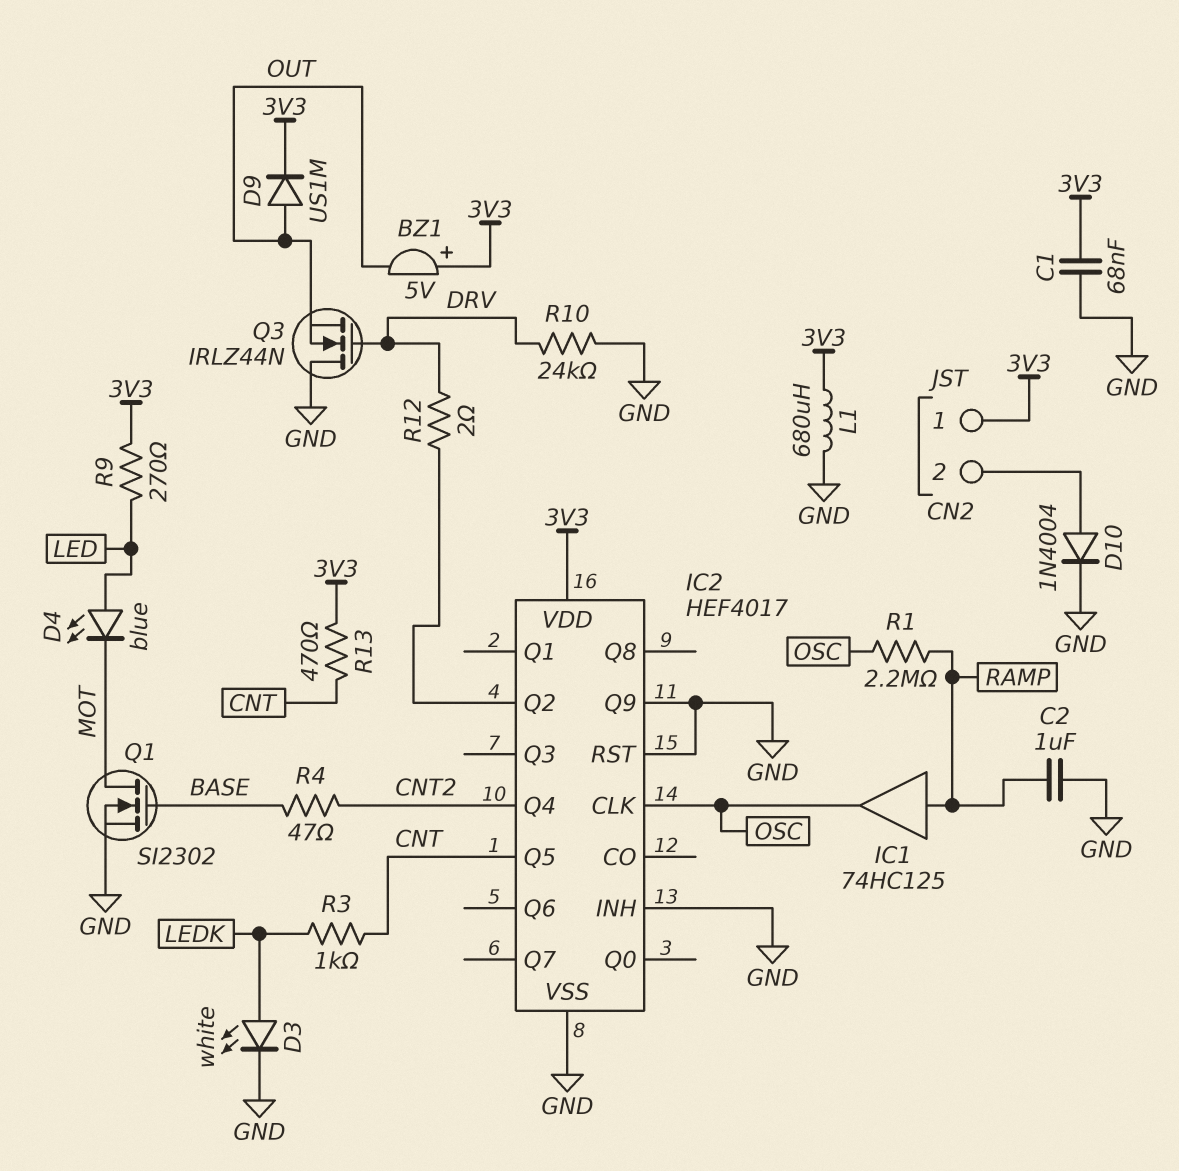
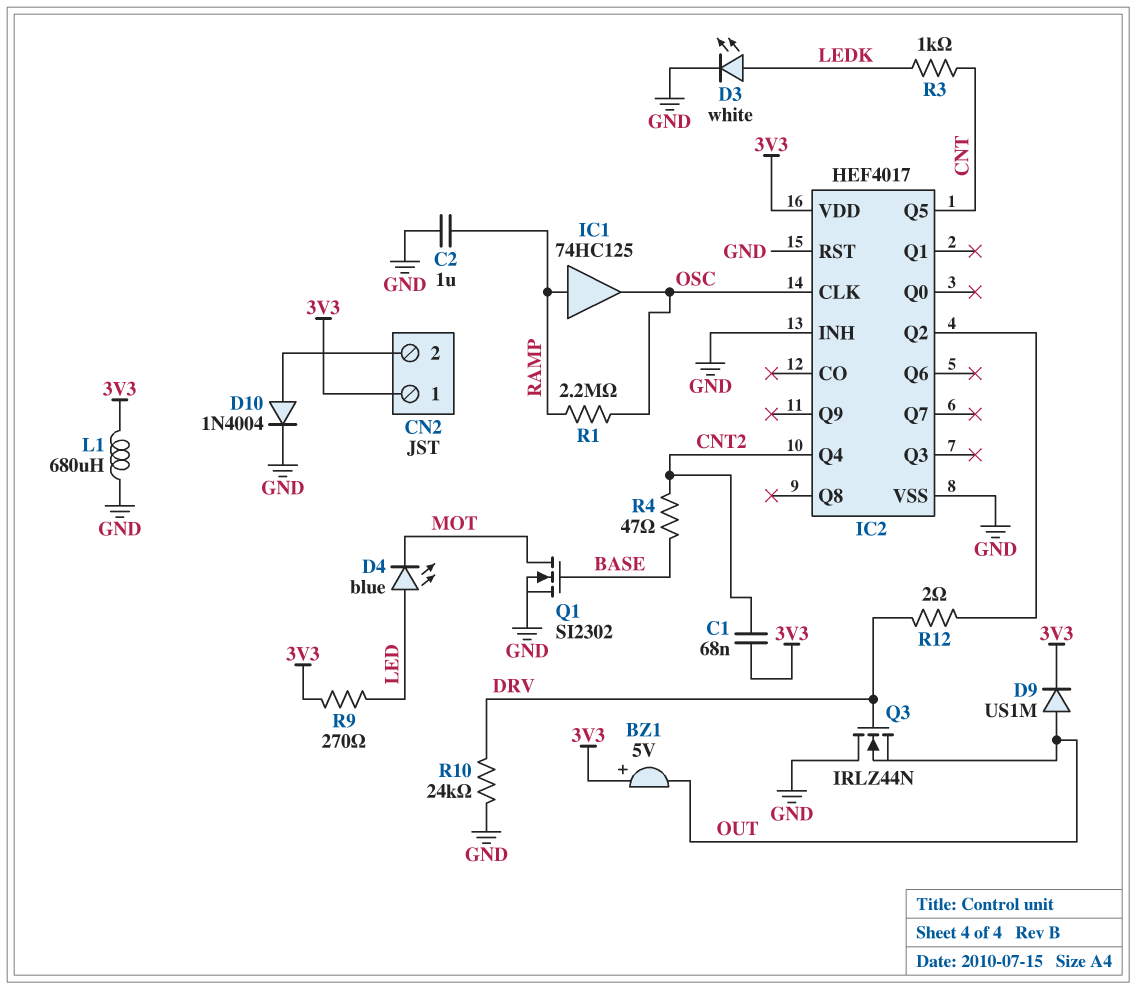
C1: 68nF (3V3, GND) -> 68nF (3V3, CNT2)
IC2 pin Q9: GND -> none
R13: 470 (3V3, CNT) -> none

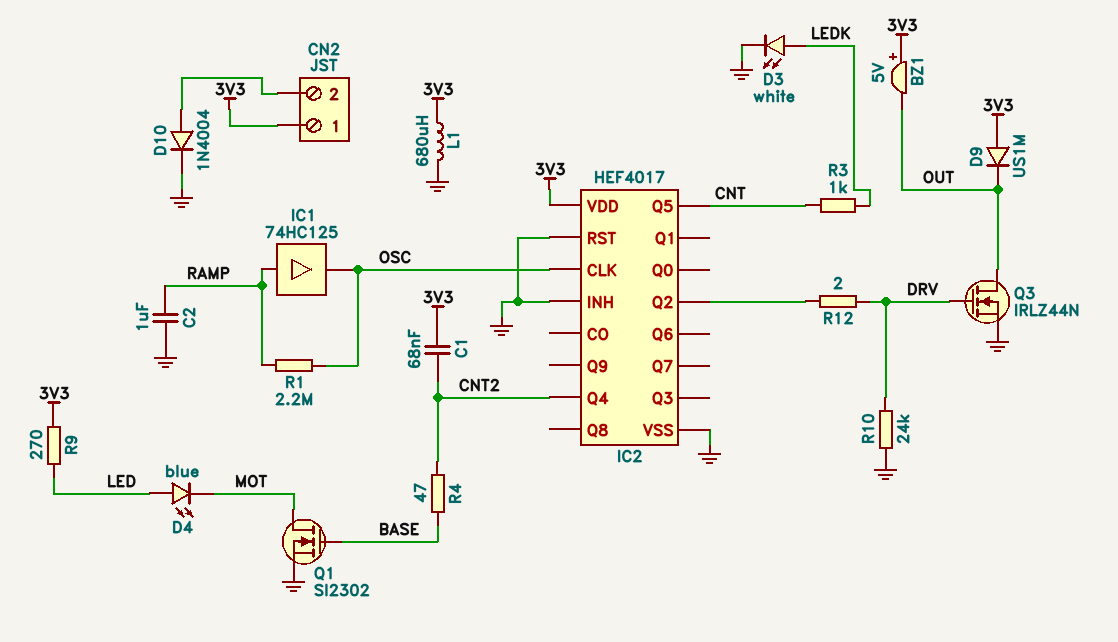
D9: diode US1M (A OUT, K 3V3) -> diode US1M (A 3V3, K OUT)
Q3: NMOS IRLZ44N (G DRV, D GND, S OUT) -> NMOS IRLZ44N (G DRV, D OUT, S GND)

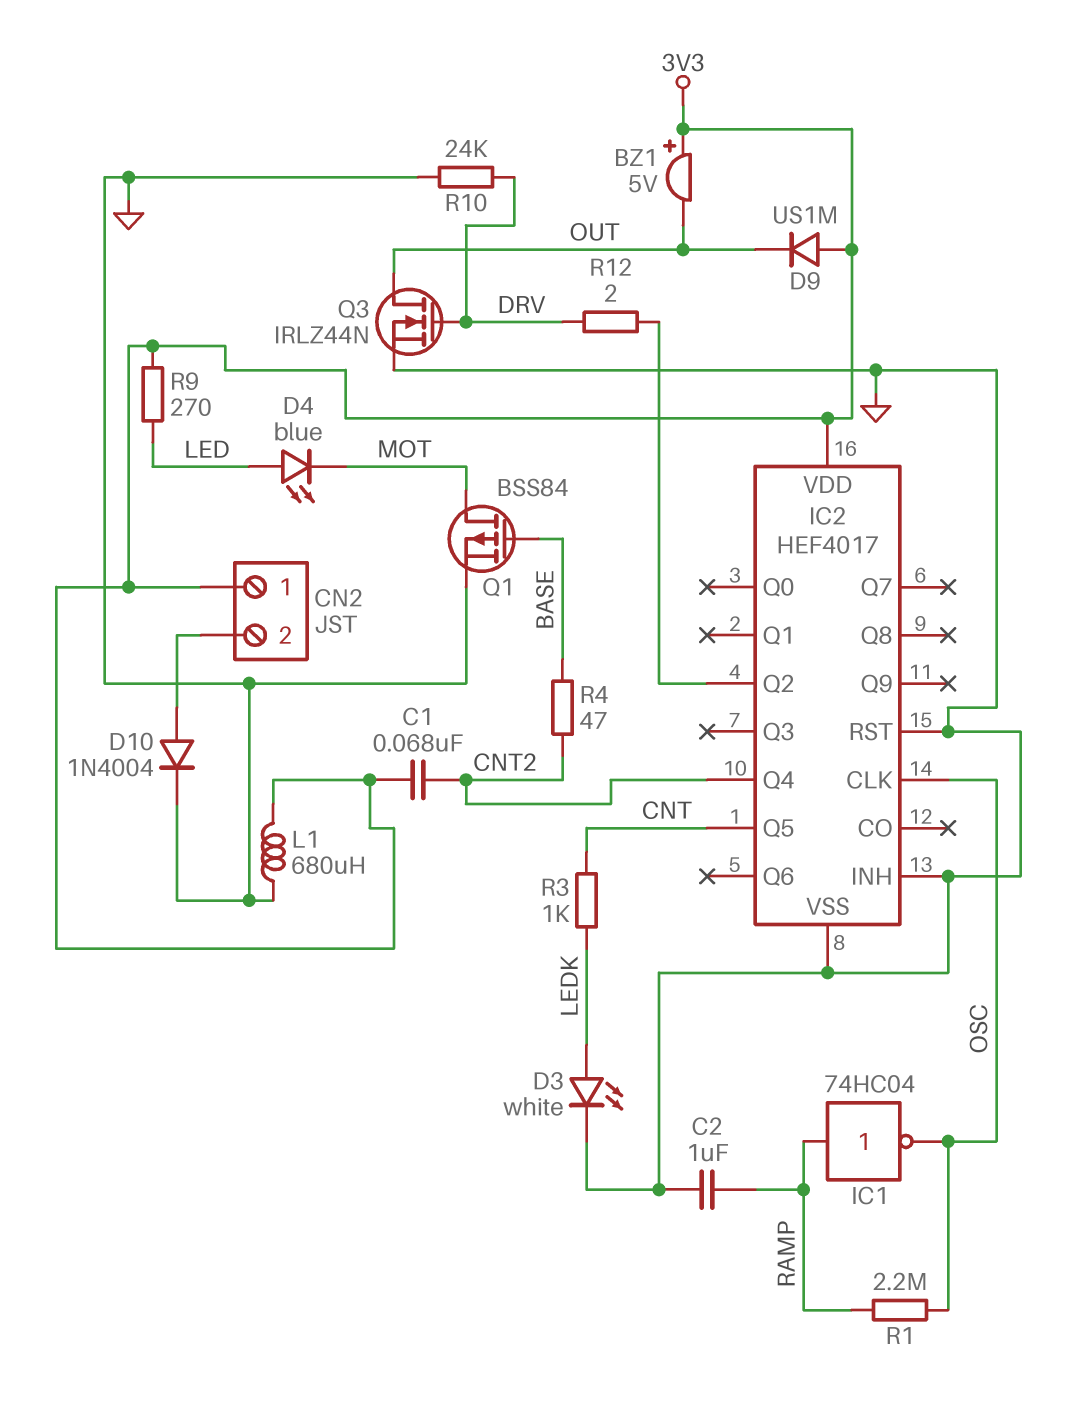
IC1: buffer 74HC125 (in RAMP, out OSC) -> NOT 74HC04 (in RAMP, out OSC)
Q1: NMOS SI2302 (G BASE, D MOT, S GND) -> PMOS BSS84 (G BASE, D MOT, S GND)

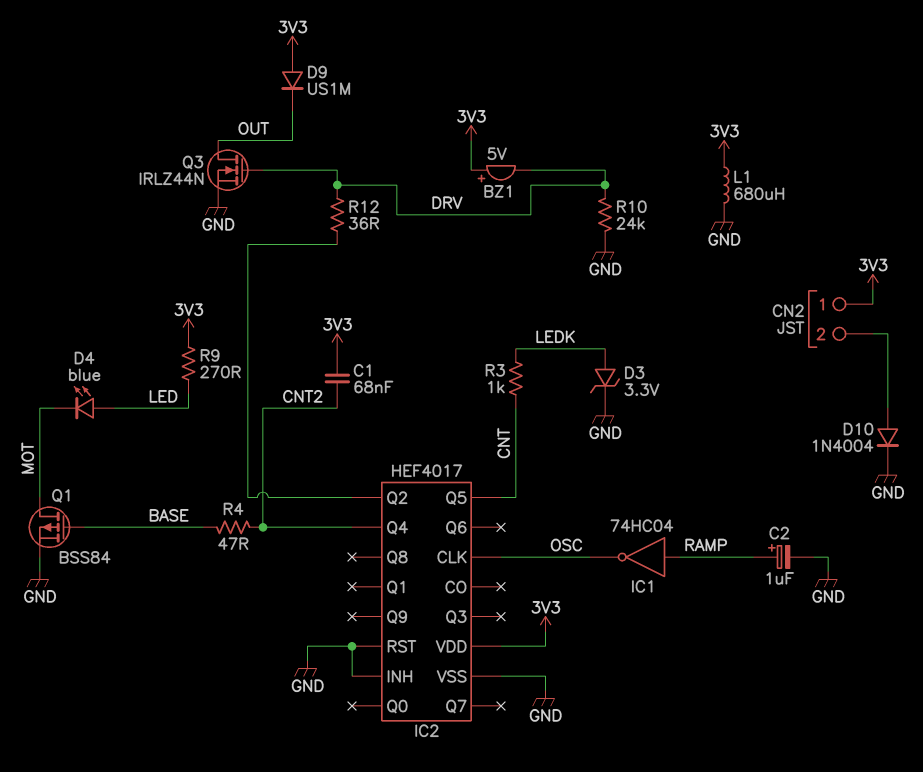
BZ1: buzzer 5V (plus 3V3, minus OUT) -> buzzer 5V (plus 3V3, minus DRV)
C2: 1uF (GND, RAMP) -> 1uF (plus RAMP, minus GND)
D3: LED white (A LEDK, K GND) -> zener 3.3V (A LEDK, K GND)
R1: 2.2M (OSC, RAMP) -> none
R12: 2 (DRV, IC2/Q2) -> 36 (DRV, IC2/Q2)

